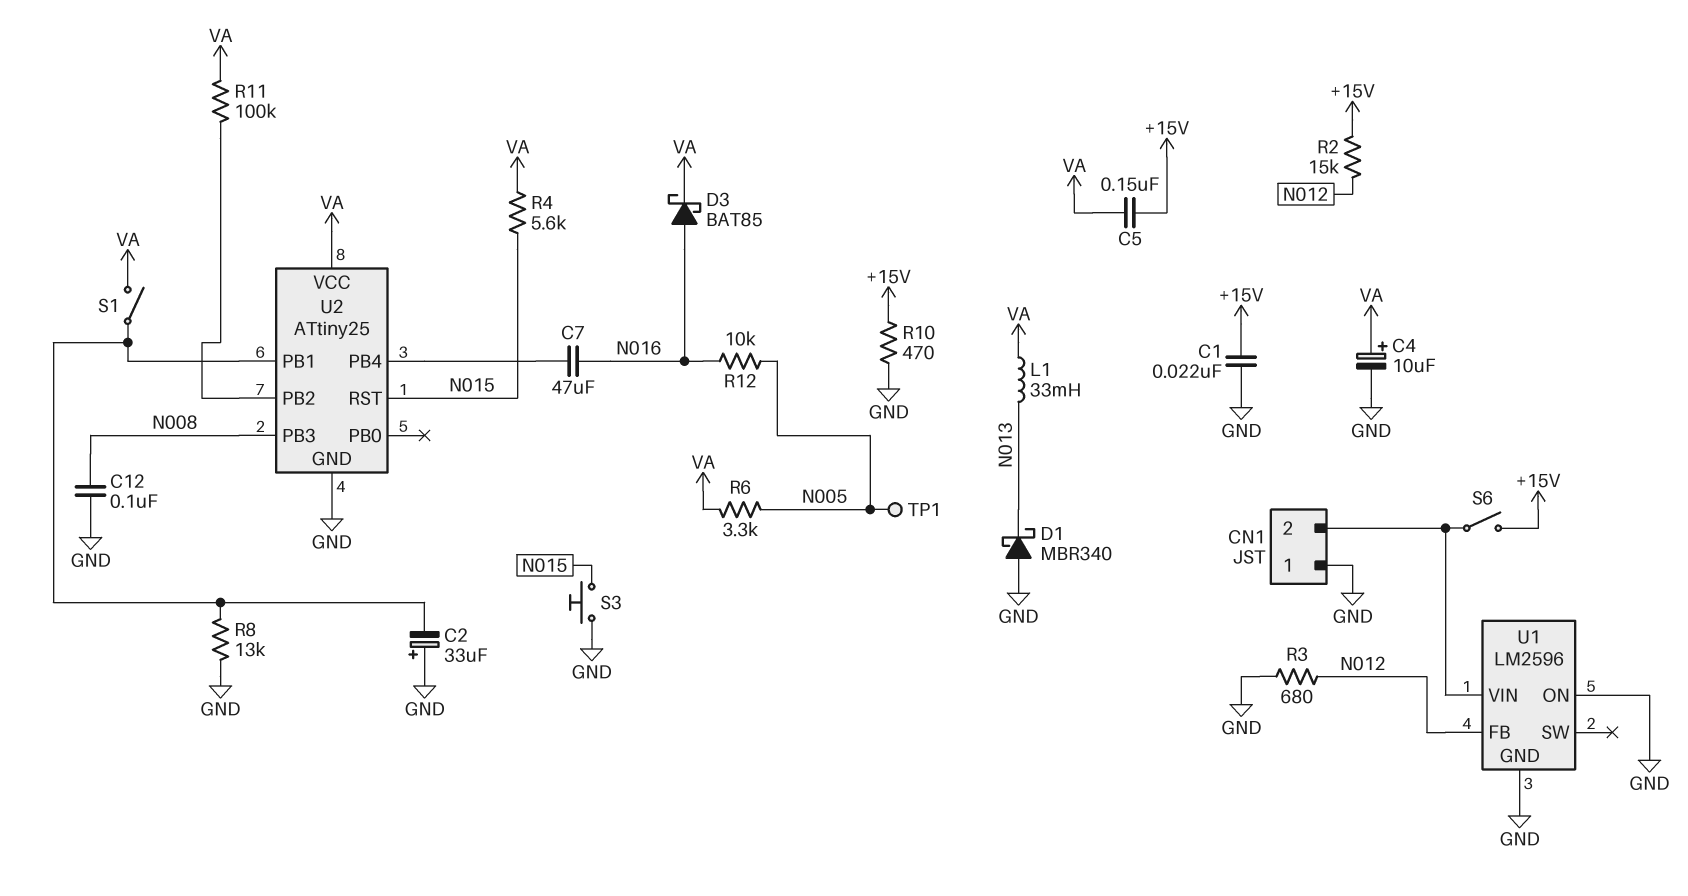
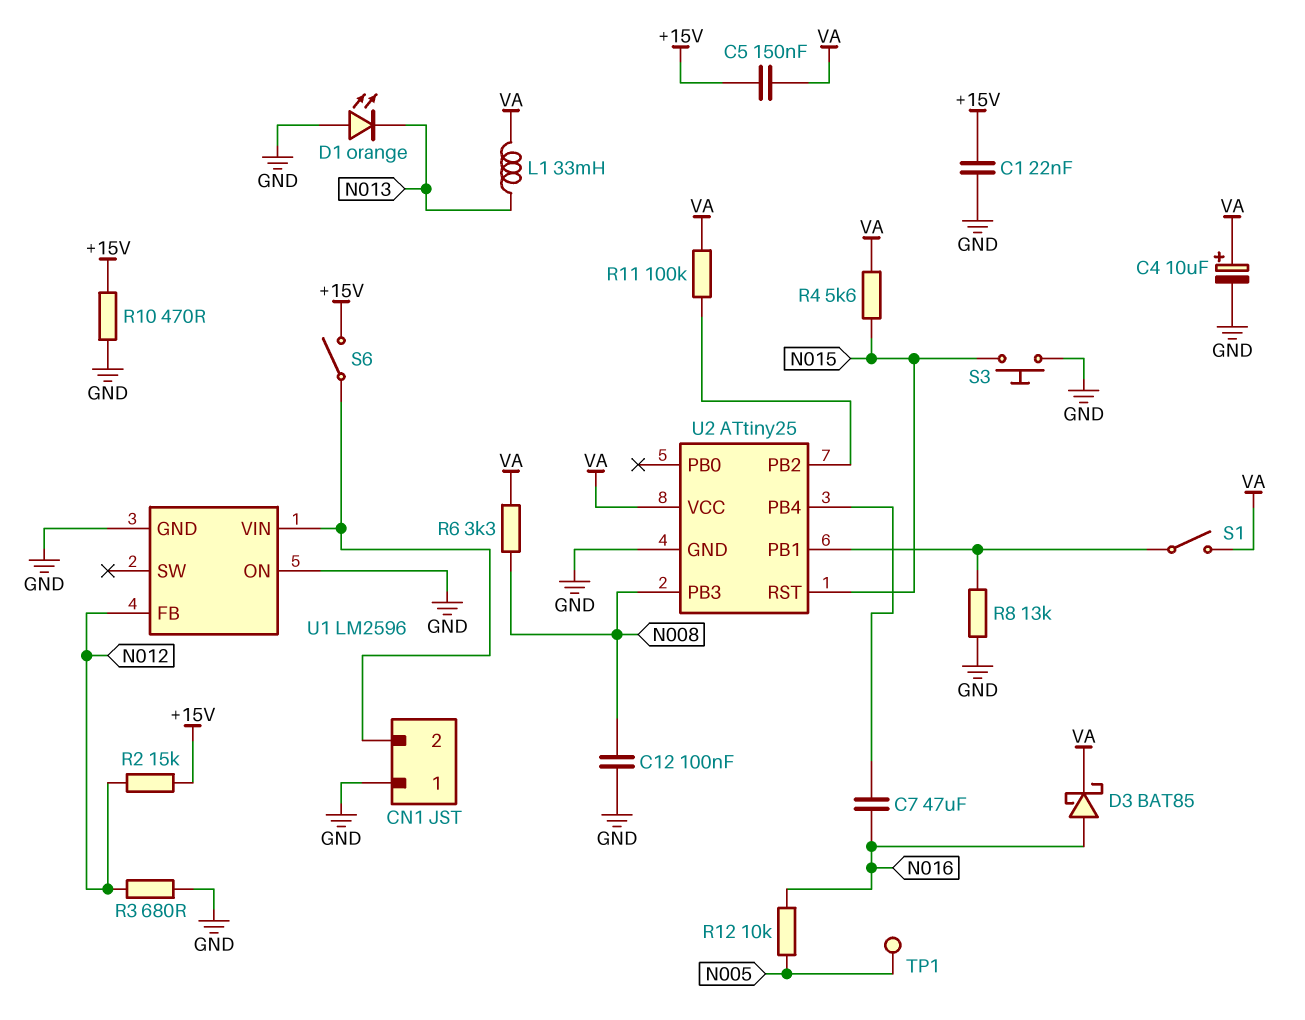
C2: 33uF (plus GND, minus U2/PB1) -> none
D1: schottky MBR340 (A GND, K N013) -> LED orange (A GND, K N013)
R6: 3.3k (N005, VA) -> 3.3k (N008, VA)

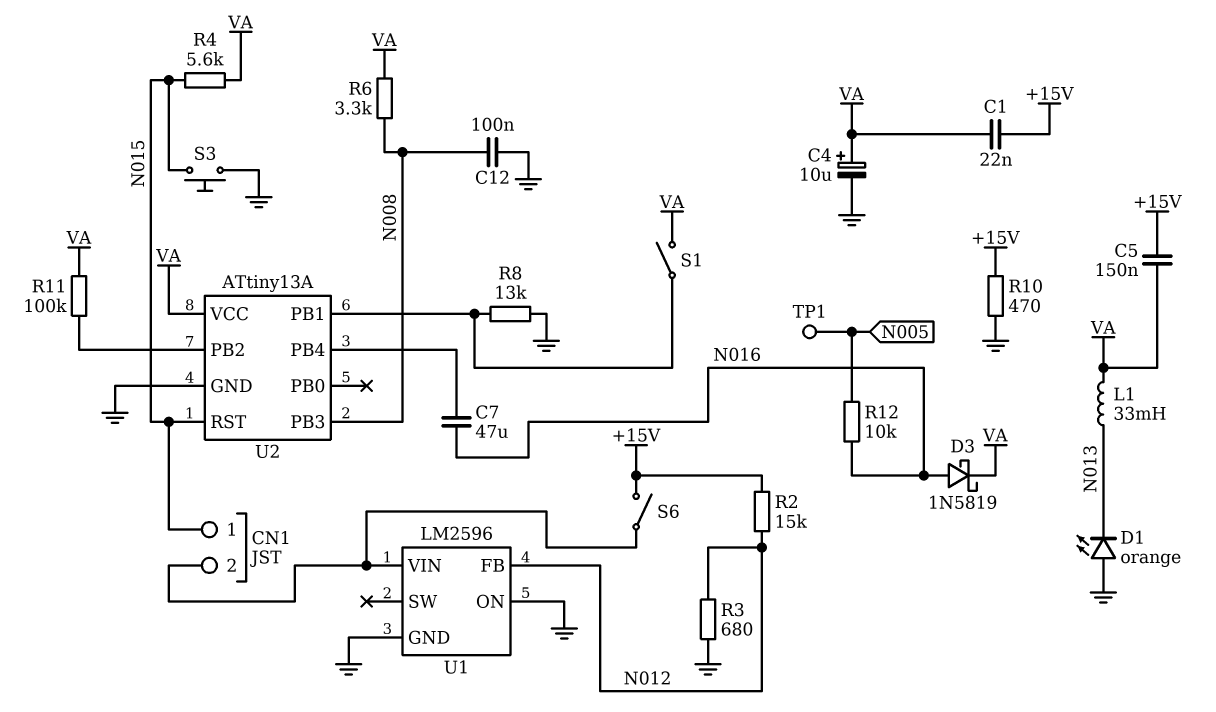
C1: 22nF (+15V, GND) -> 22nF (+15V, VA)
CN1 pin 1: GND -> N015
D3: schottky BAT85 (A N016, K VA) -> schottky 1N5819 (A N016, K VA)
U2: ATtiny25 -> ATtiny13A

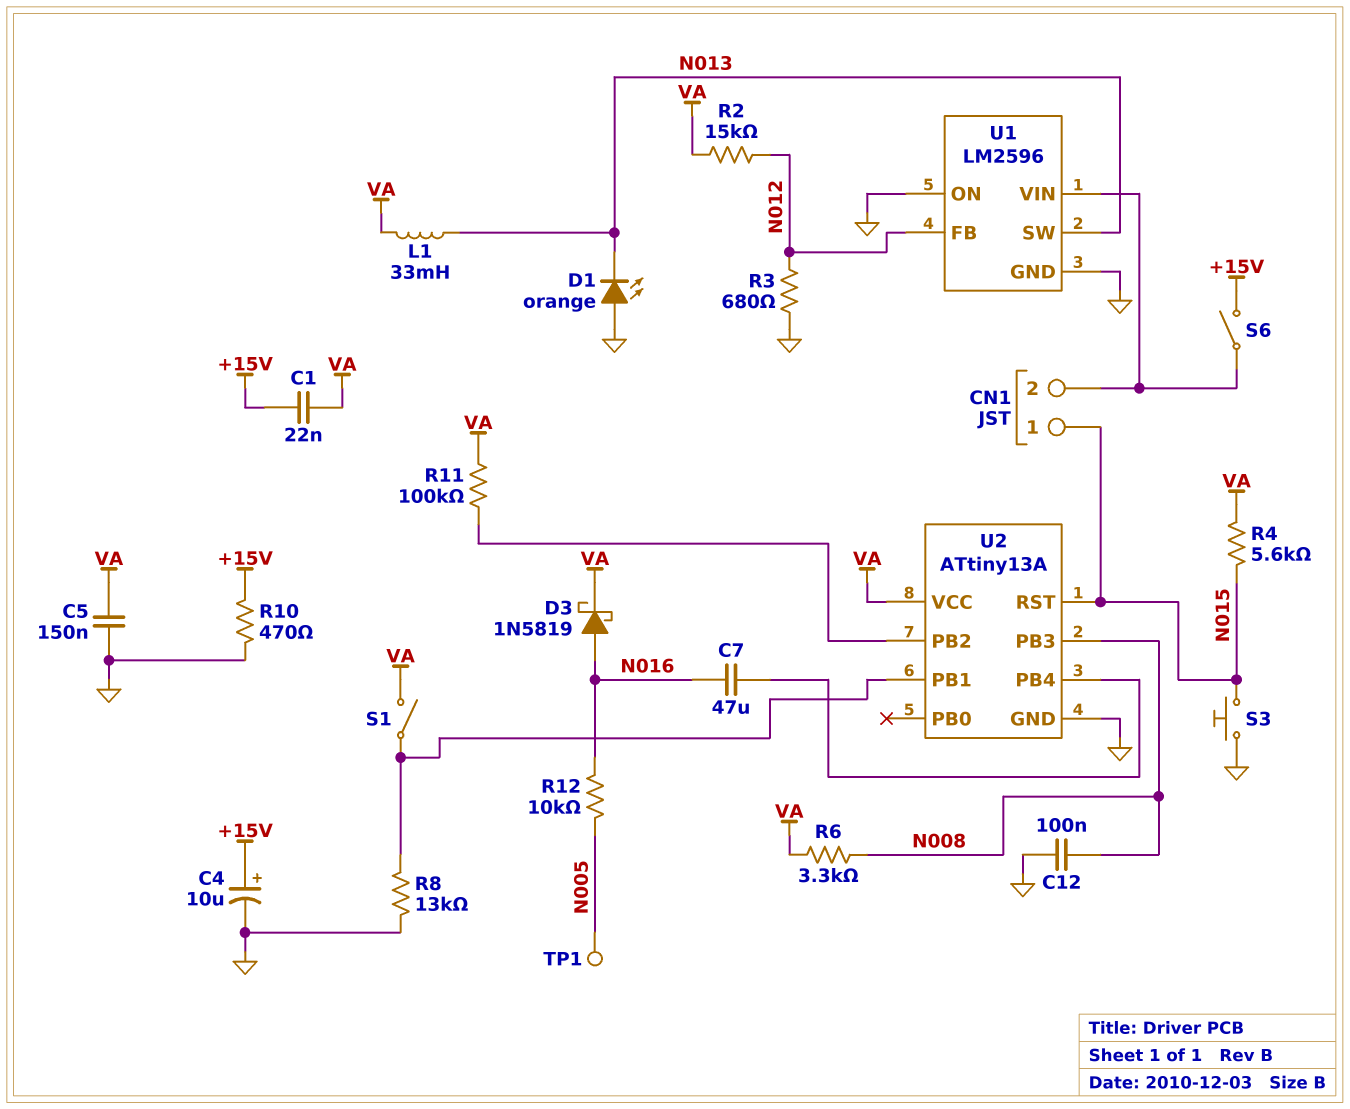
C4: 10uF (plus VA, minus GND) -> 10uF (plus +15V, minus GND)
C5: 150nF (+15V, VA) -> 150nF (GND, VA)
R2: 15k (+15V, N012) -> 15k (N012, VA)
U1 pin SW: none -> N013

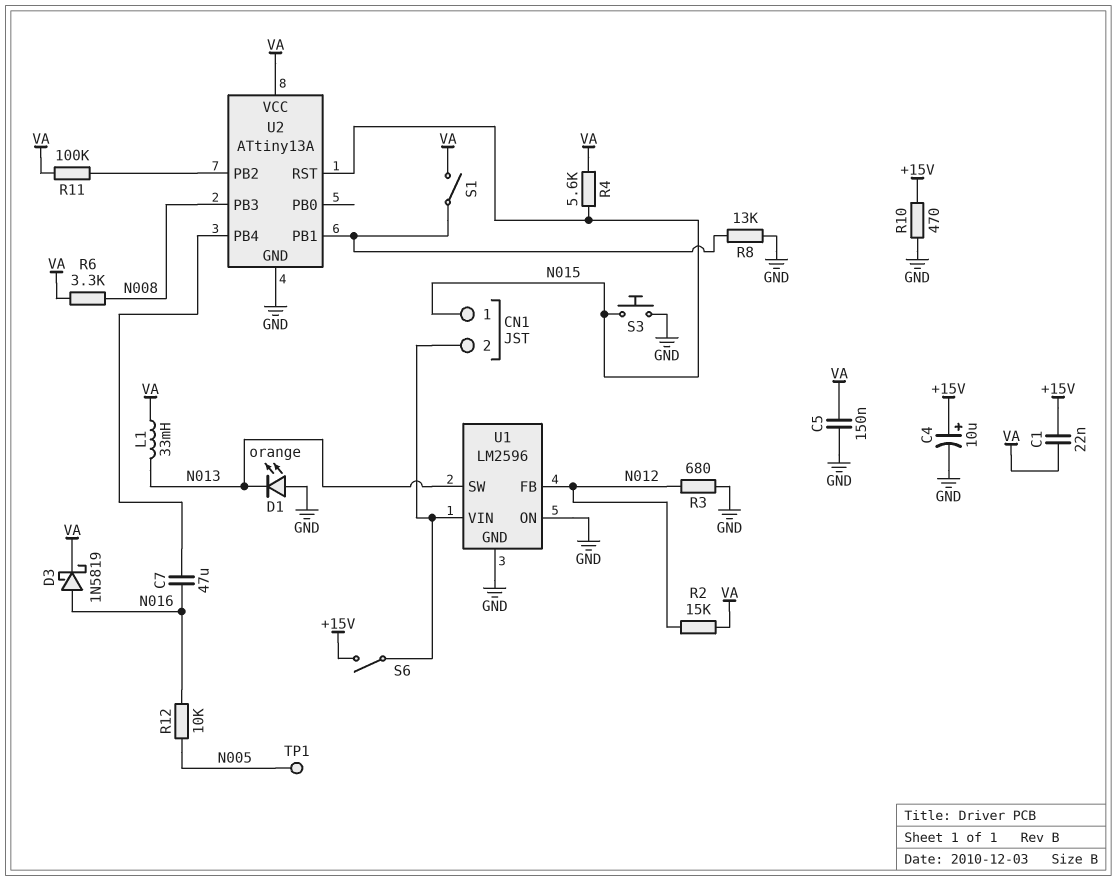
C12: 100nF (GND, N008) -> none

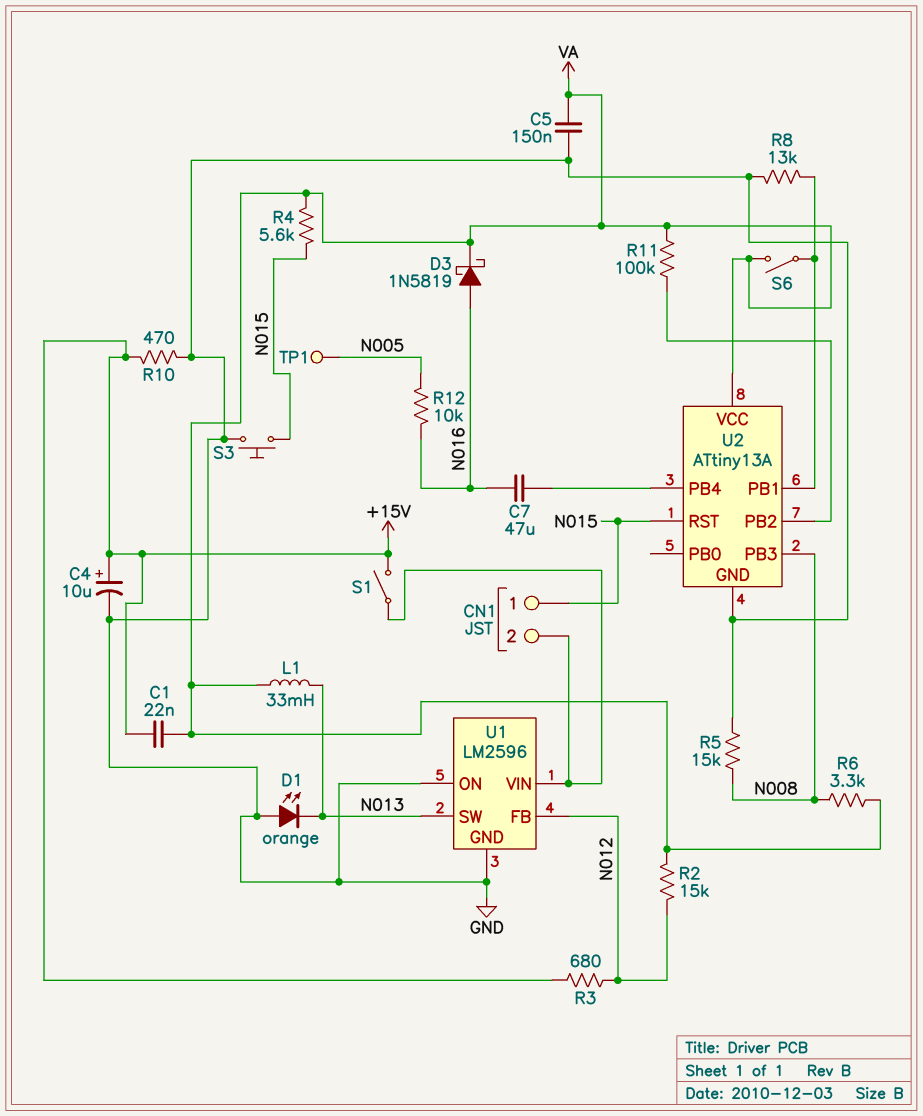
R3: 680 (GND, N012) -> 680 (+15V, N012)
R5: none -> 15k (GND, N008)
S1: switch (U2/PB1, VA) -> switch (+15V, CN1/2)
S6: switch (+15V, CN1/2) -> switch (U2/PB1, VA)

